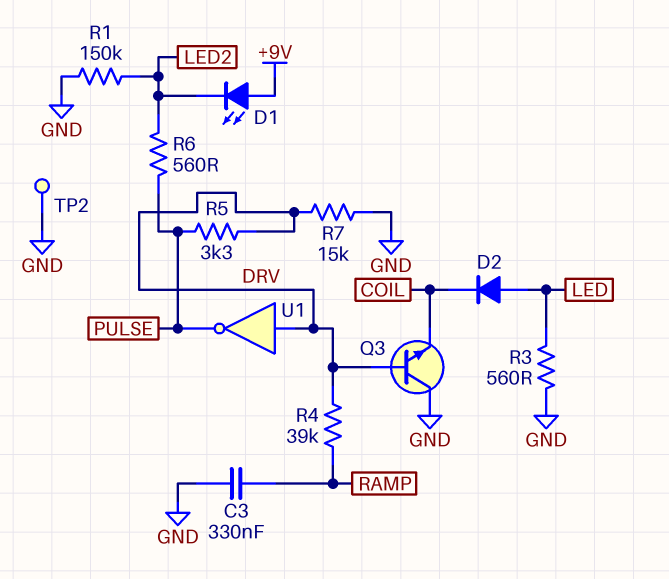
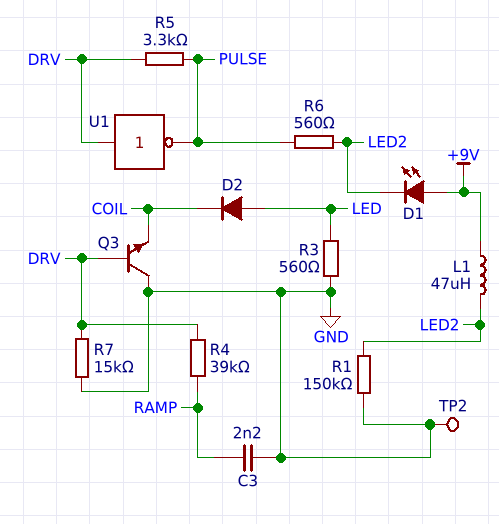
C3: 330nF (GND, RAMP) -> 2.2nF (GND, RAMP)
L1: none -> 47uH (+9V, LED2)

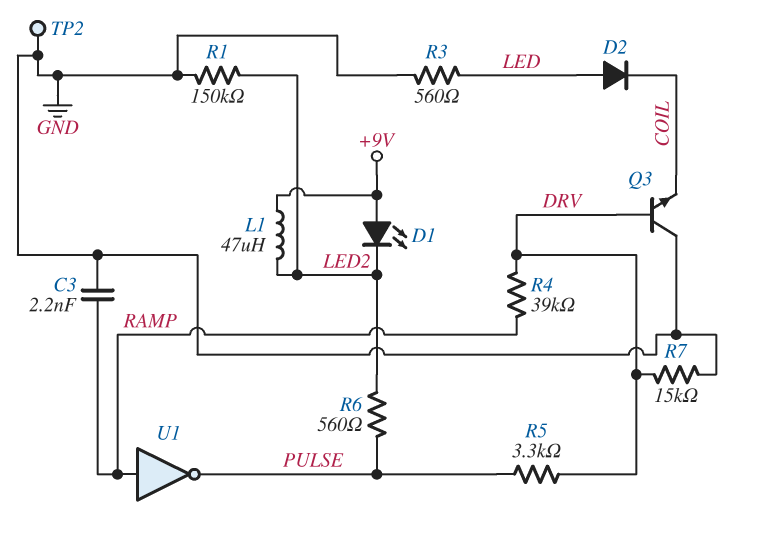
U1: NOT (in DRV, out PULSE) -> NOT (in RAMP, out PULSE)

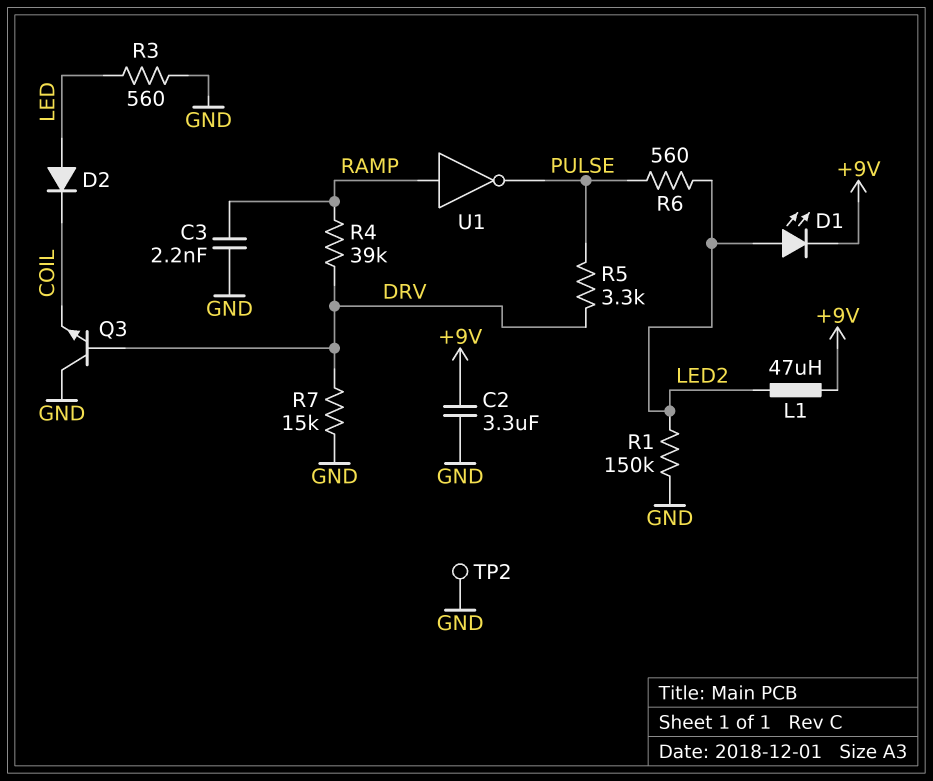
C2: none -> 3.3uF (+9V, GND)
D1: LED (A +9V, K LED2) -> LED (A LED2, K +9V)

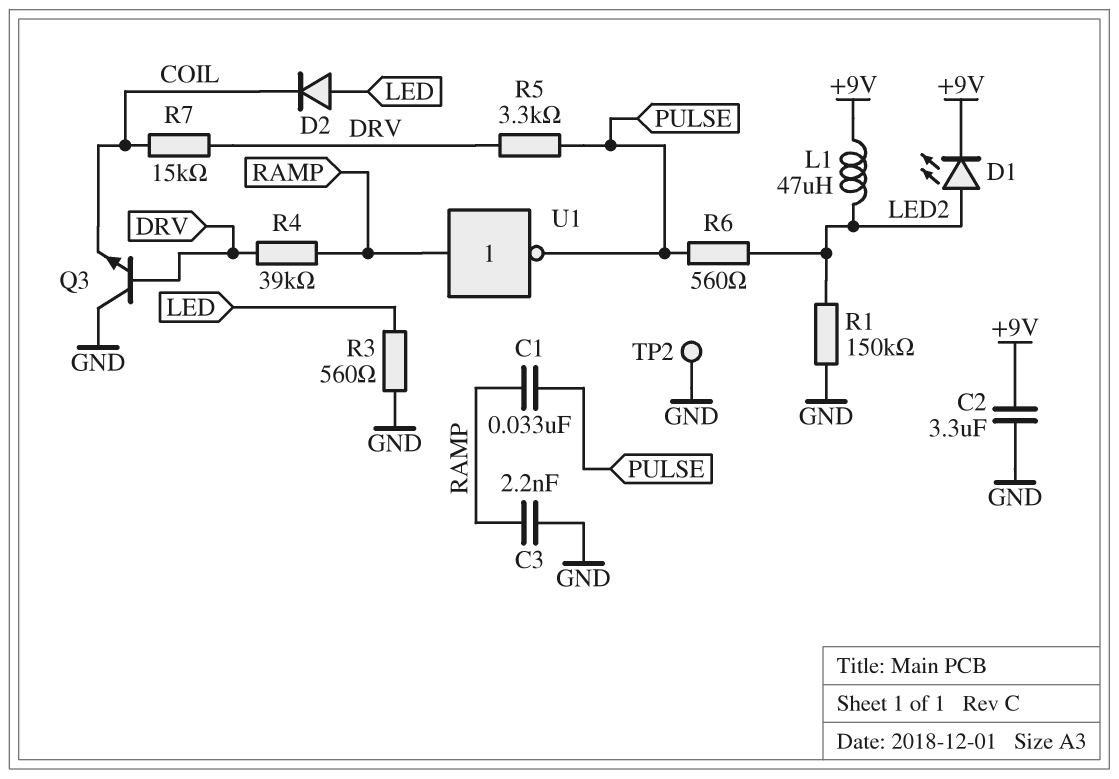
C1: none -> 33nF (PULSE, RAMP)
R7: 15k (DRV, GND) -> 15k (COIL, DRV)

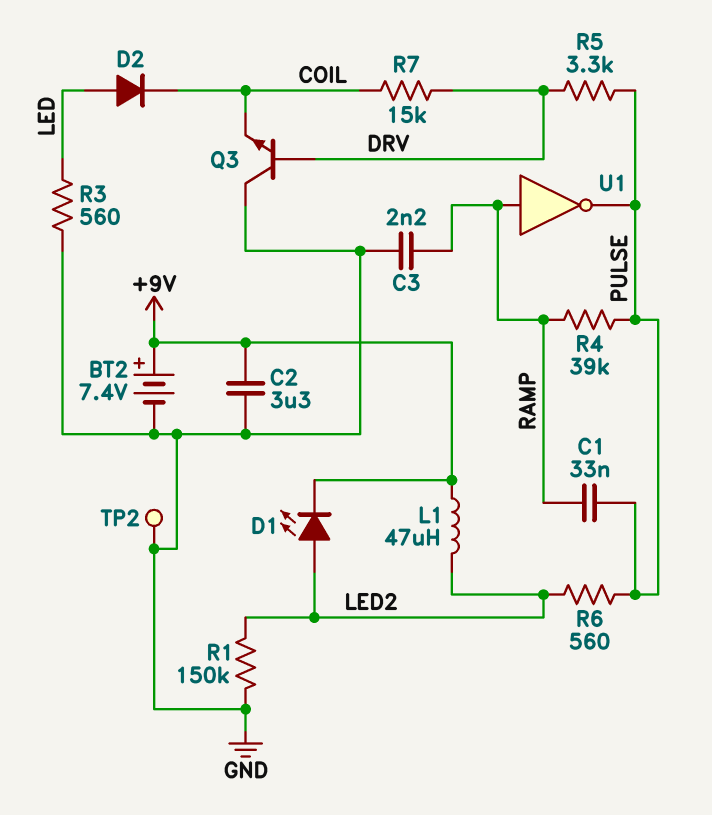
BT2: none -> 7.4V (plus +9V, minus GND)
R4: 39k (DRV, RAMP) -> 39k (PULSE, RAMP)

